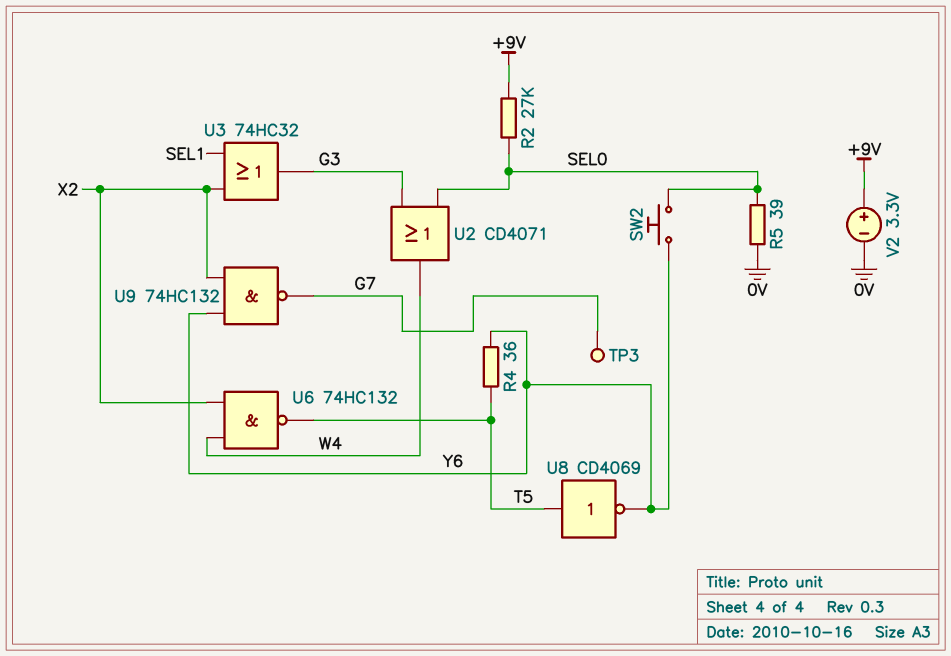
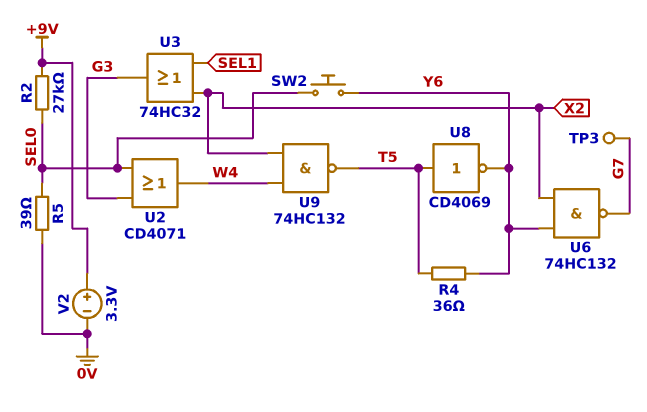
U6: NAND 74HC132 (in W4, in X2, out T5) -> NAND 74HC132 (in X2, in Y6, out G7)
U9: NAND 74HC132 (in X2, in Y6, out G7) -> NAND 74HC132 (in W4, in X2, out T5)

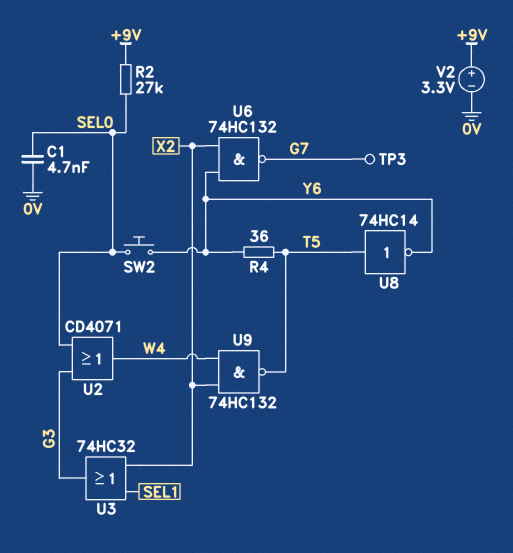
C1: none -> 4.7nF (0V, SEL0)
R5: 39 (0V, SEL0) -> none
U8: NOT CD4069 (in T5, out Y6) -> NOT 74HC14 (in T5, out Y6)

